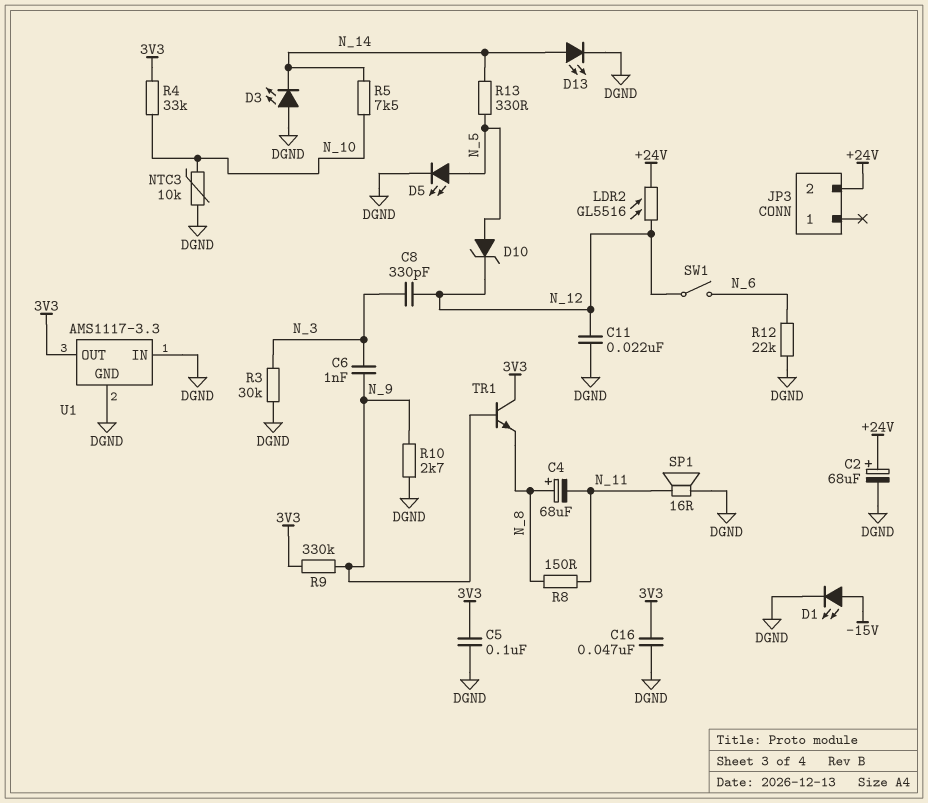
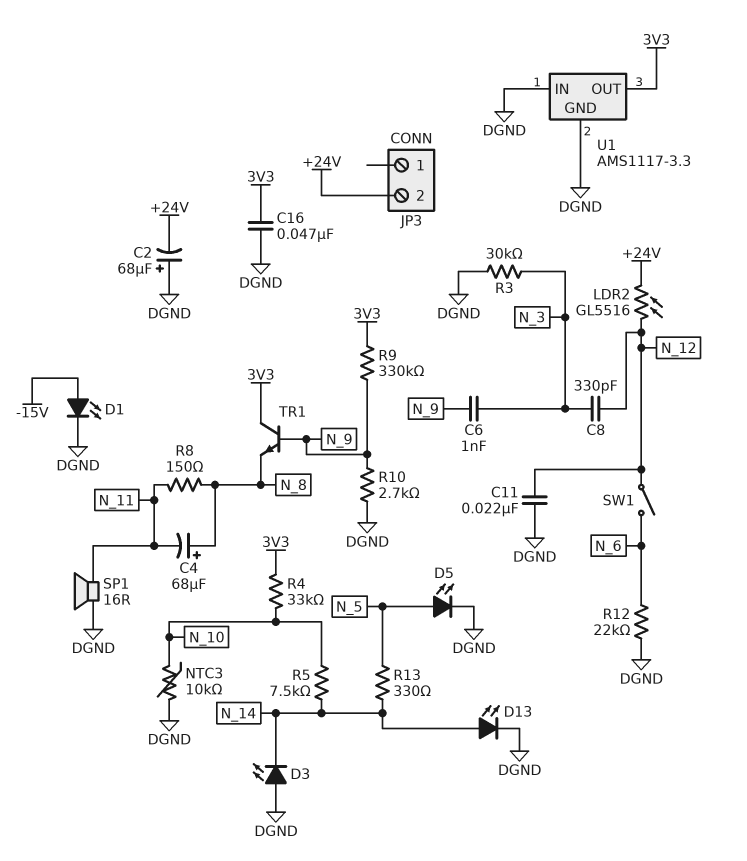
C2: 68uF (plus +24V, minus DGND) -> 68uF (plus DGND, minus +24V)
C5: 100nF (3V3, DGND) -> none
D10: zener (A N_5, K N_12) -> none

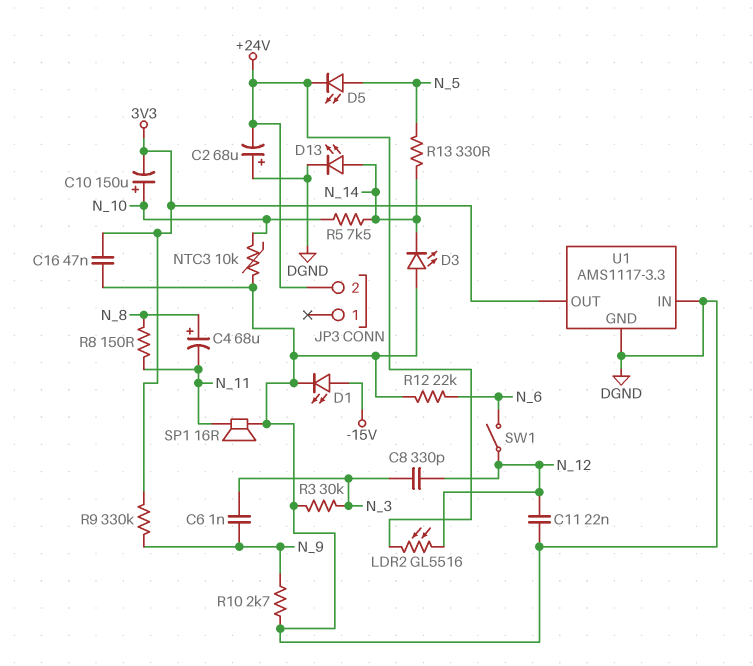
C10: none -> 150uF (plus N_10, minus 3V3)
D5: LED (A N_5, K DGND) -> LED (A N_5, K +24V)
R4: 33k (3V3, N_10) -> none
TR1: NPN (B N_9, C 3V3, E N_8) -> none

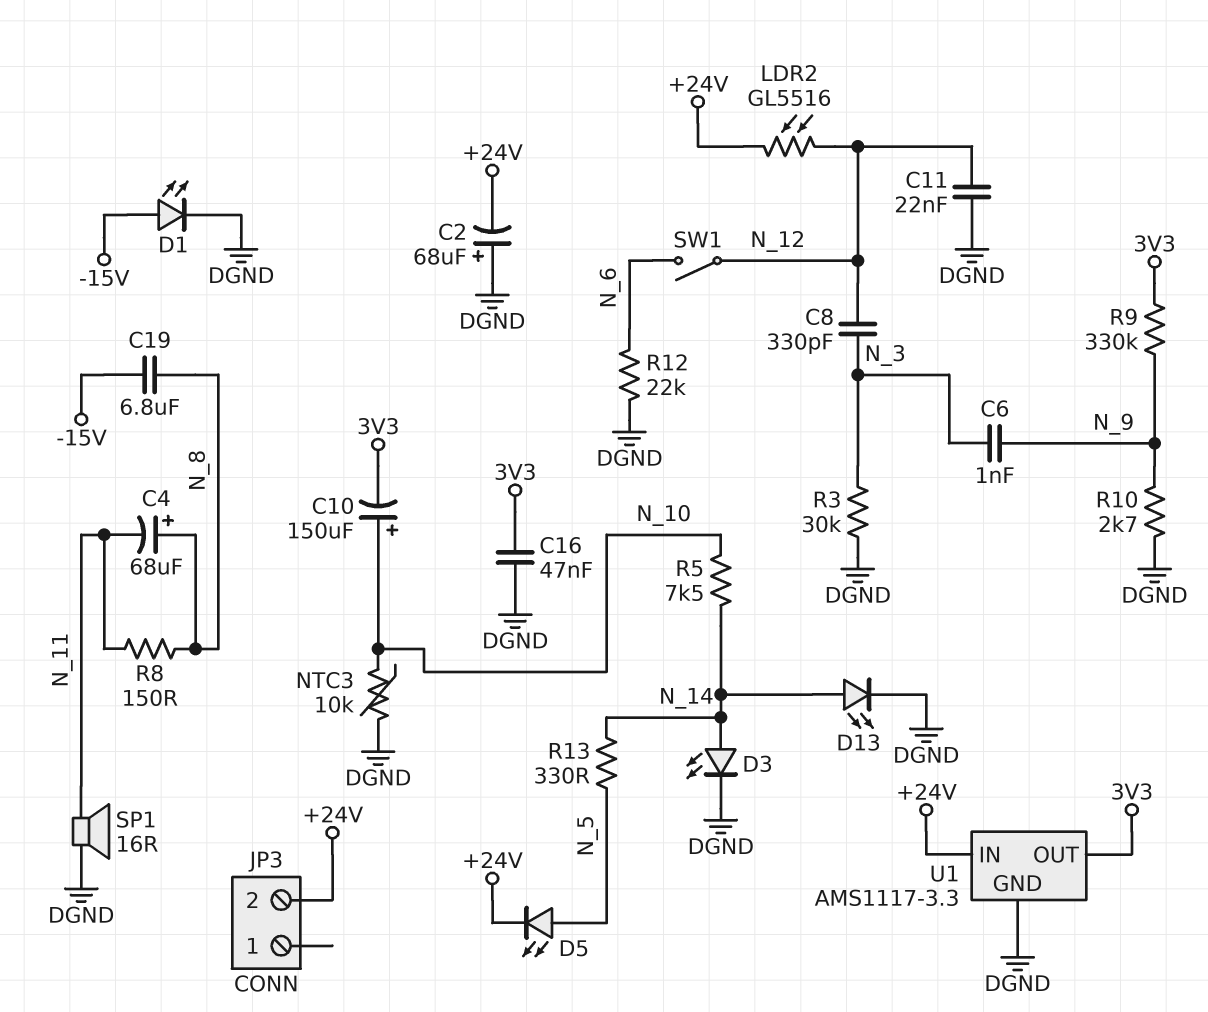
C19: none -> 6.8uF (-15V, N_8)
D3: LED (A DGND, K N_14) -> LED (A N_14, K DGND)
U1 pin IN: DGND -> +24V

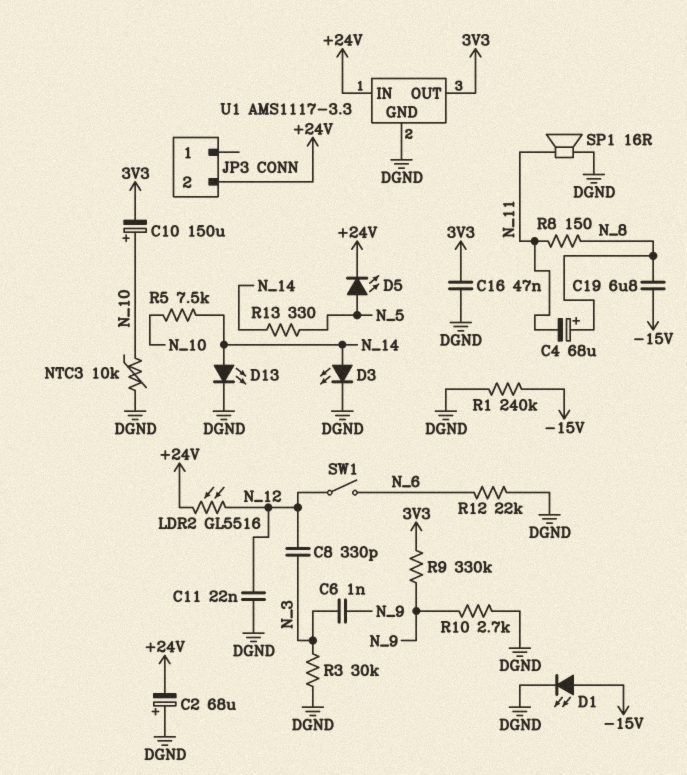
R1: none -> 240k (-15V, DGND)

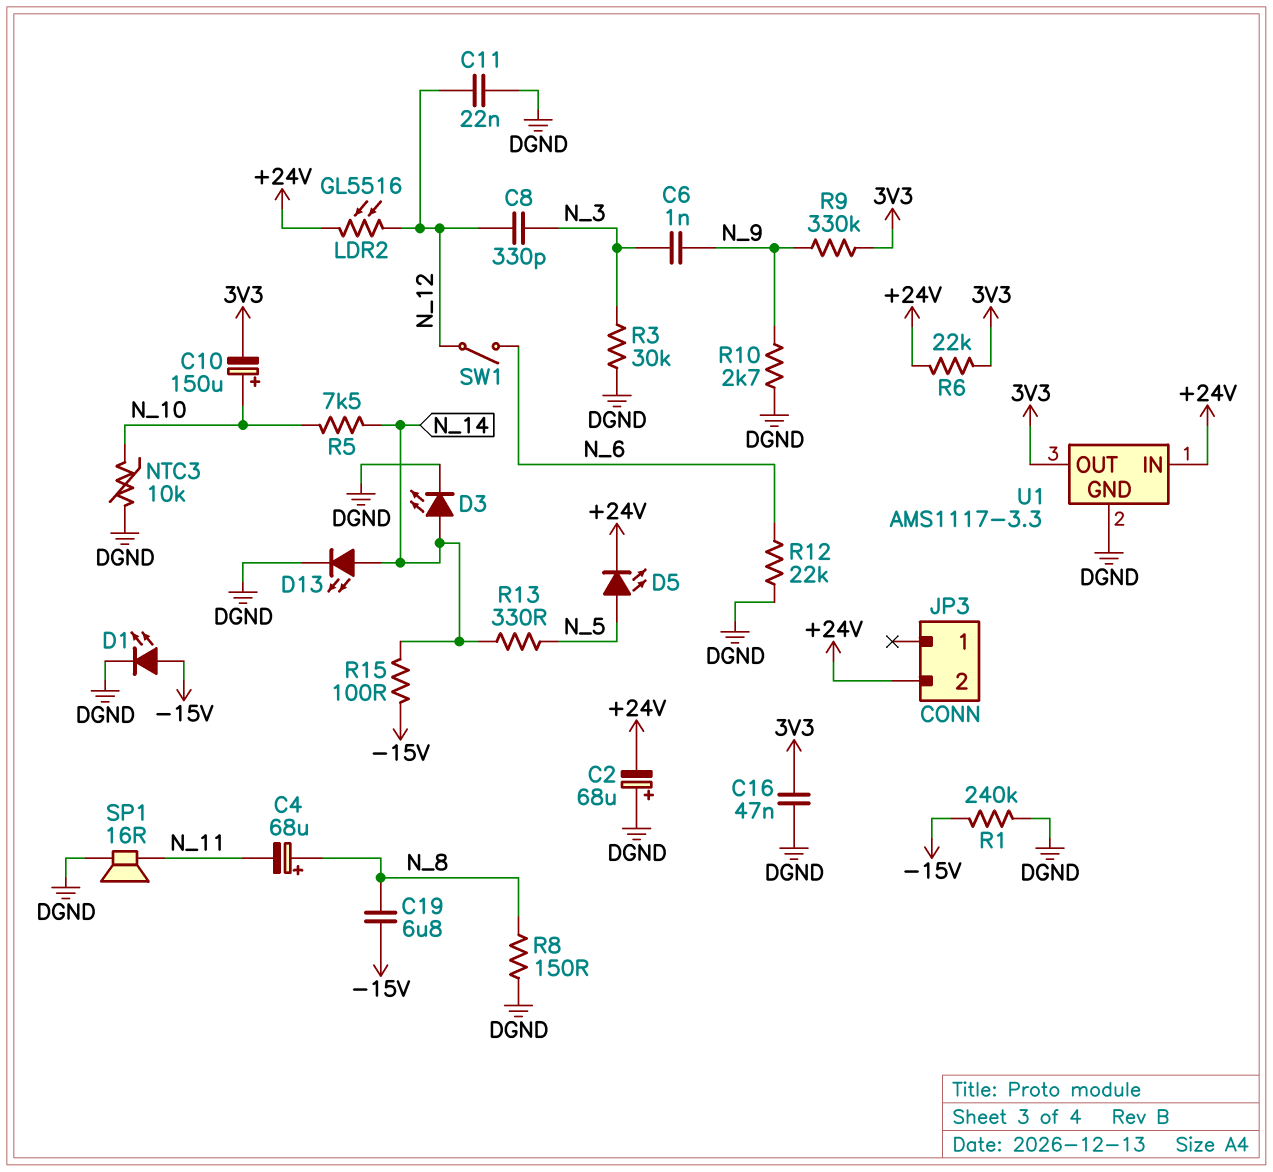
R6: none -> 22k (+24V, 3V3)
R8: 150 (N_8, N_11) -> 150 (DGND, N_8)
R15: none -> 100 (-15V, N_14)

